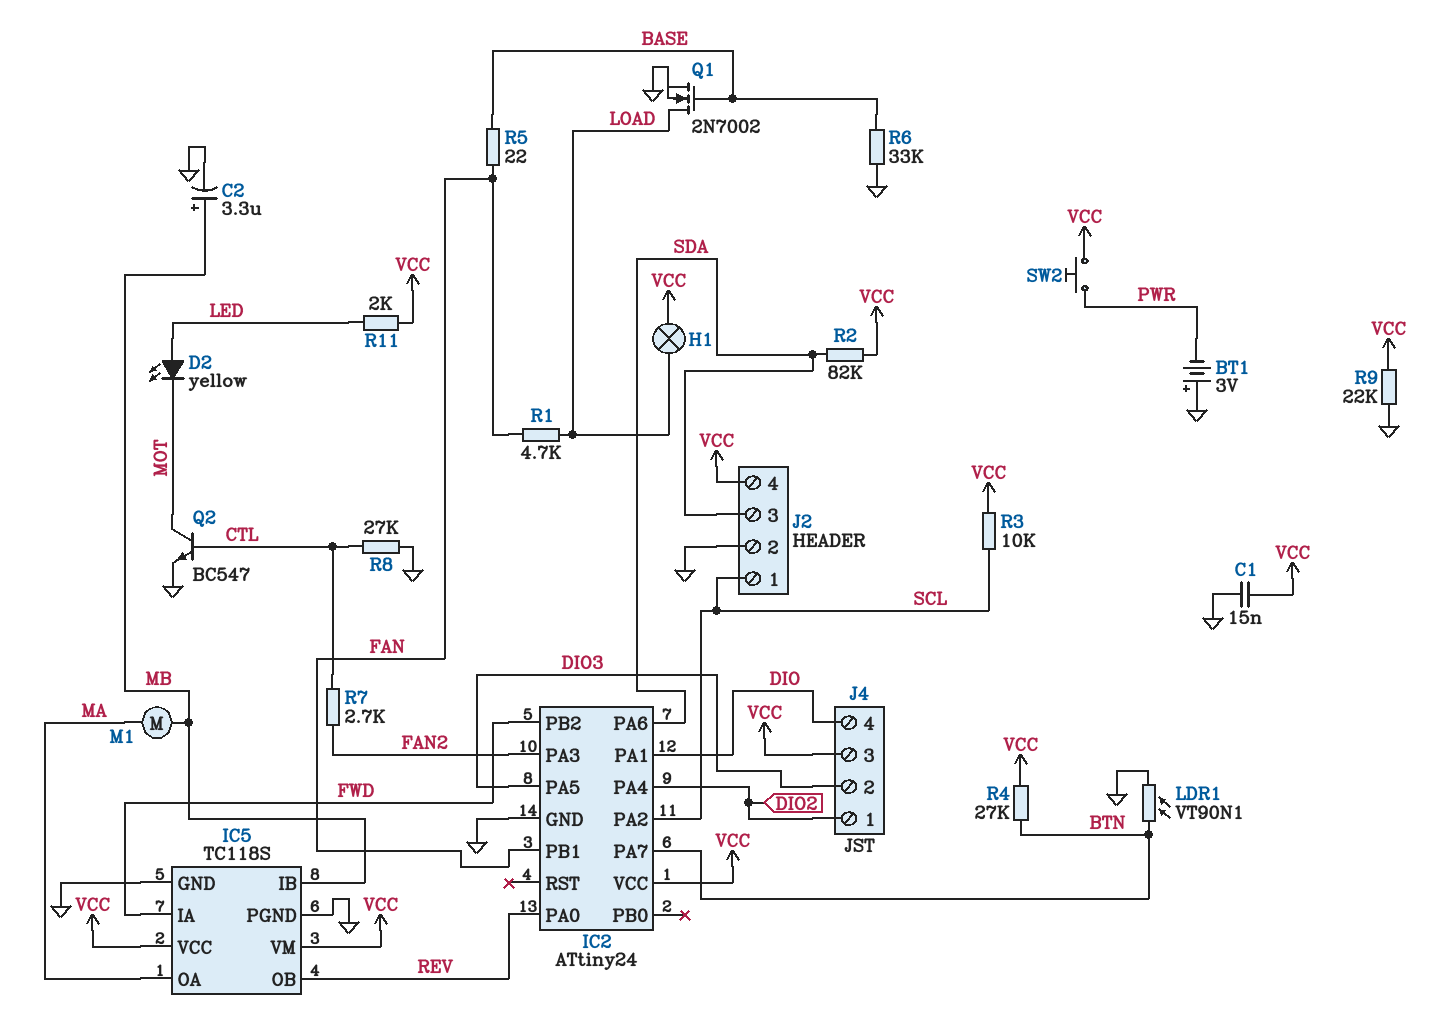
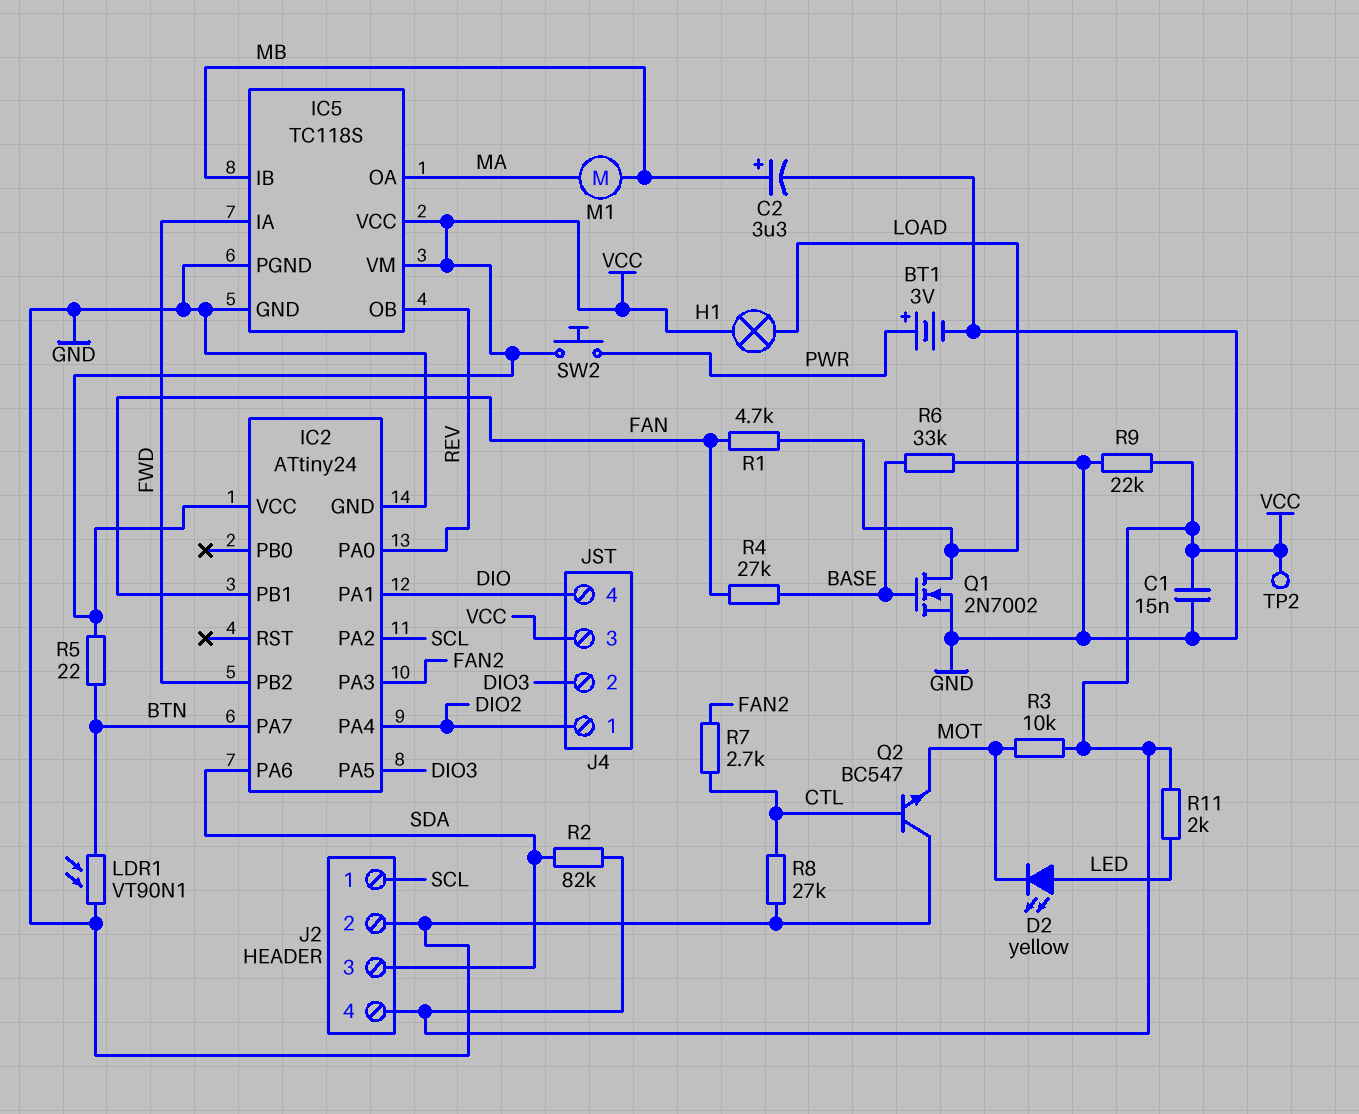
BT1: 3V (plus GND, minus PWR) -> 3V (plus PWR, minus GND)
Q2: NPN BC547 (B CTL, C MOT, E GND) -> NPN BC547 (B CTL, C GND, E MOT)
R3: 10k (SCL, VCC) -> 10k (MOT, VCC)
R4: 27k (BTN, VCC) -> 27k (BASE, FAN)
R5: 22 (BASE, FAN) -> 22 (BTN, VCC)
TP2: none -> test point (VCC)

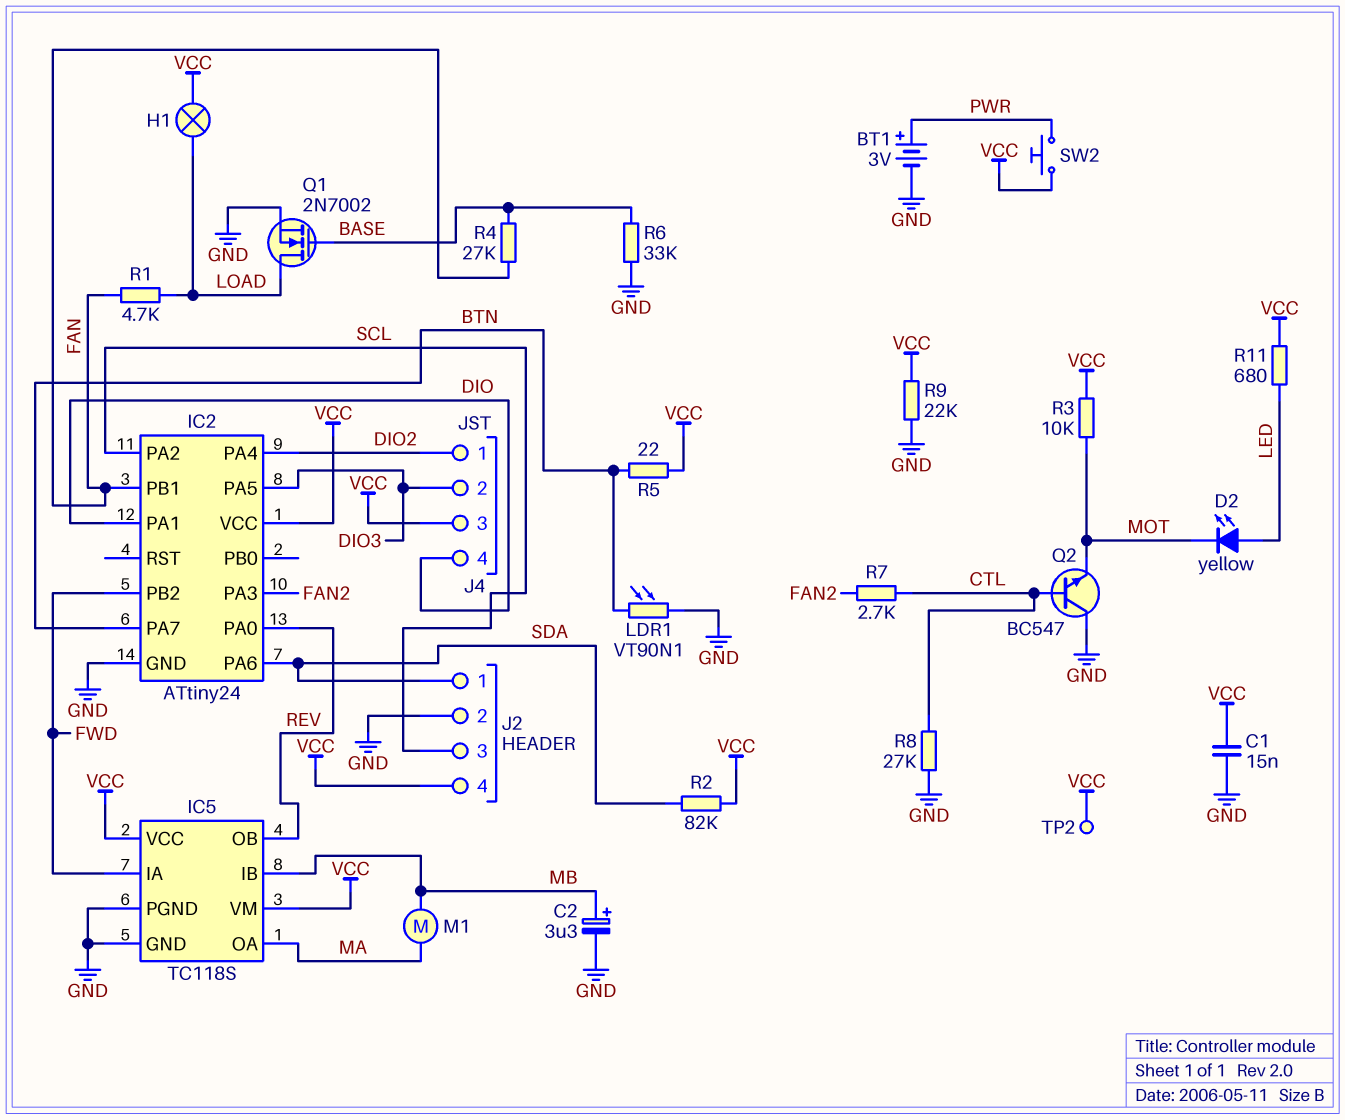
J2 pin 1: SCL -> SDA
J2 pin 3: SDA -> SCL
R11: 2k (LED, VCC) -> 680 (LED, VCC)

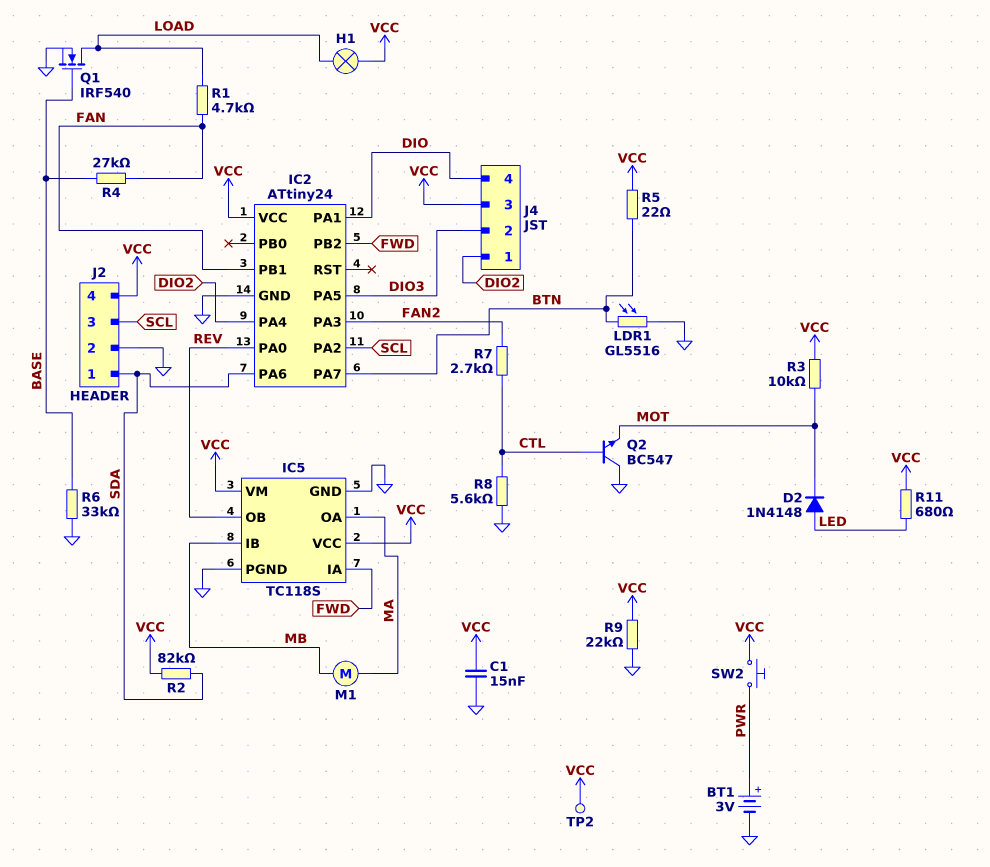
C2: 3.3uF (plus MB, minus GND) -> none
D2: LED yellow (A LED, K MOT) -> diode 1N4148 (A LED, K MOT)
LDR1: VT90N1 (BTN, GND) -> GL5516 (BTN, GND)
Q1: NMOS 2N7002 (G BASE, D LOAD, S GND) -> NMOS IRF540 (G BASE, D LOAD, S GND)
R8: 27k (CTL, GND) -> 5.6k (CTL, GND)

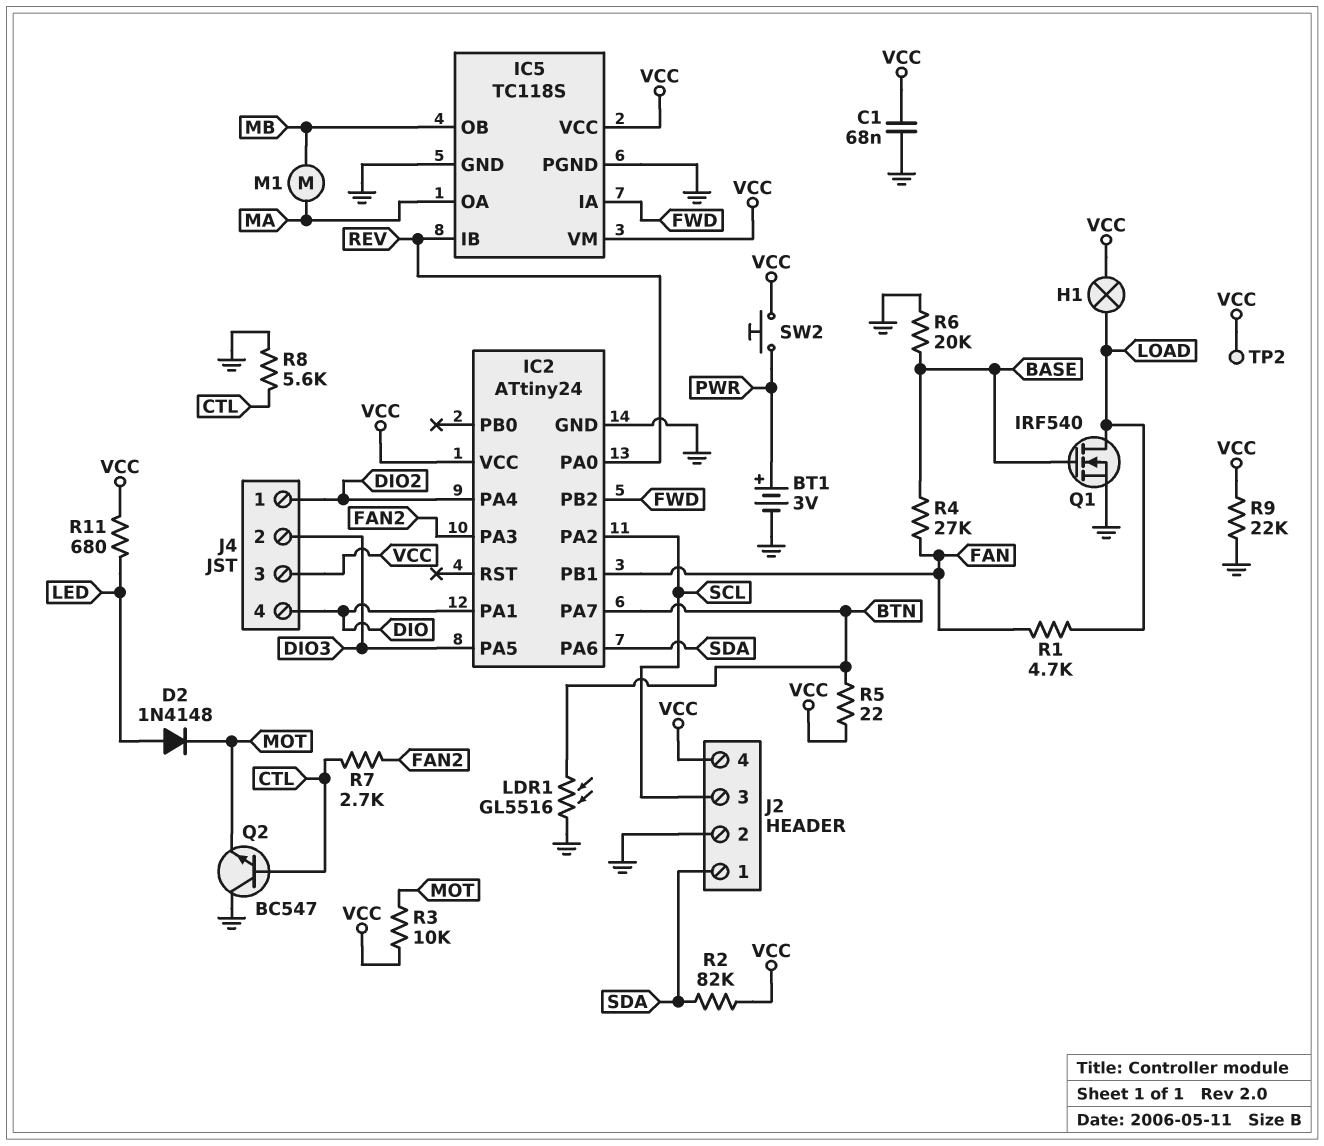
C1: 15nF (GND, VCC) -> 68nF (GND, VCC)
IC5 pin IB: MB -> REV
IC5 pin OB: REV -> MB
R6: 33k (BASE, GND) -> 20k (BASE, GND)

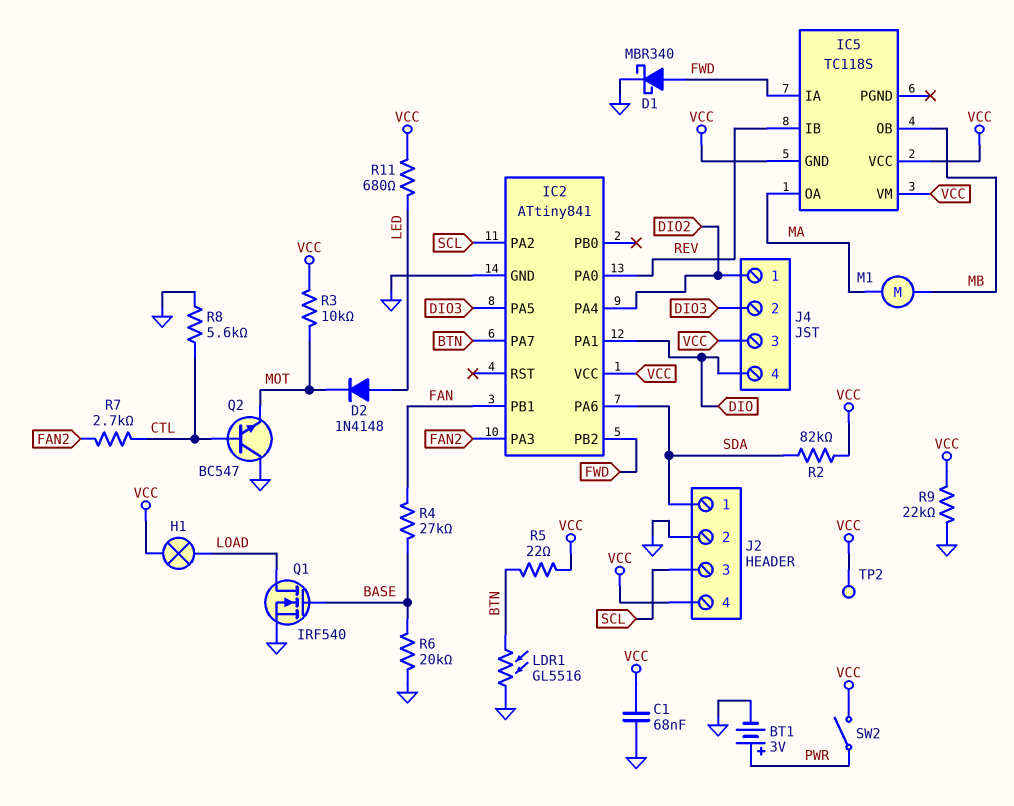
D1: none -> schottky MBR340 (A FWD, K GND)
IC2: ATtiny24 -> ATtiny841
IC5 pin GND: GND -> VCC
IC5 pin PGND: GND -> none
R1: 4.7k (FAN, LOAD) -> none
SW2: button (PWR, VCC) -> switch (PWR, VCC)

